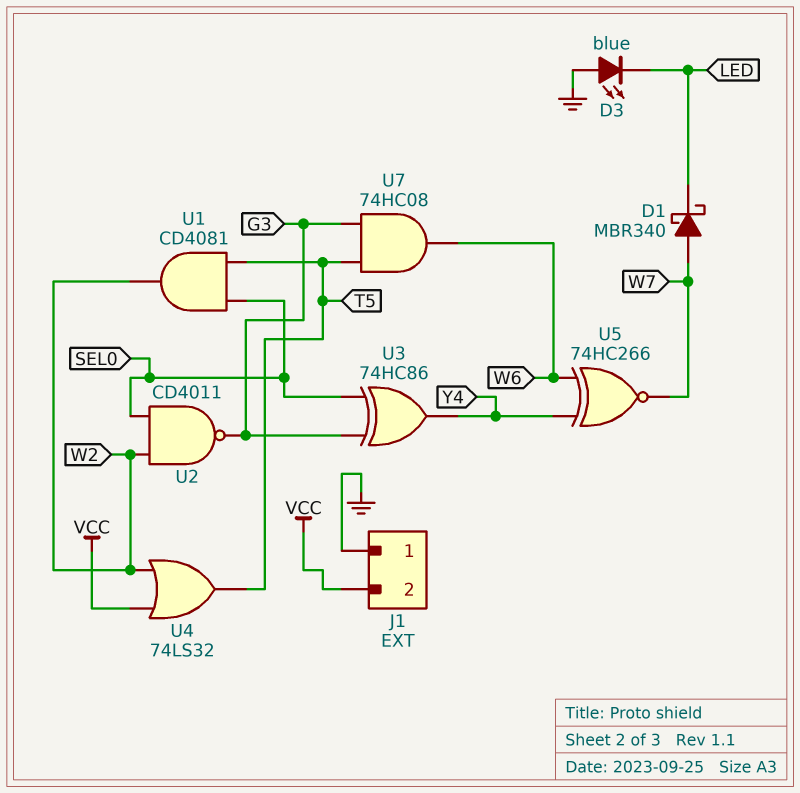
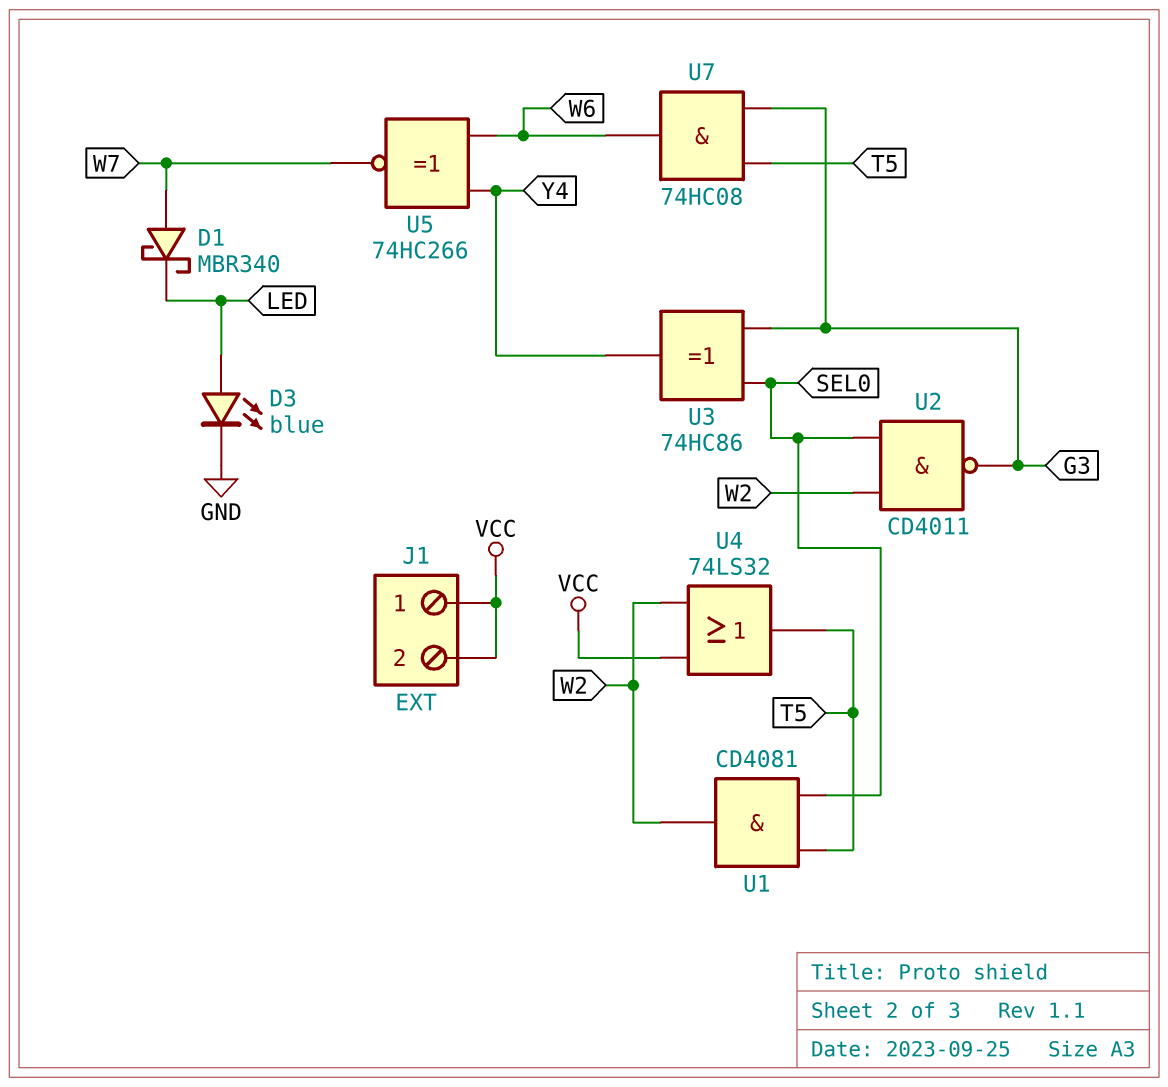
D3: LED blue (A GND, K LED) -> LED blue (A LED, K GND)
J1 pin 1: GND -> VCC

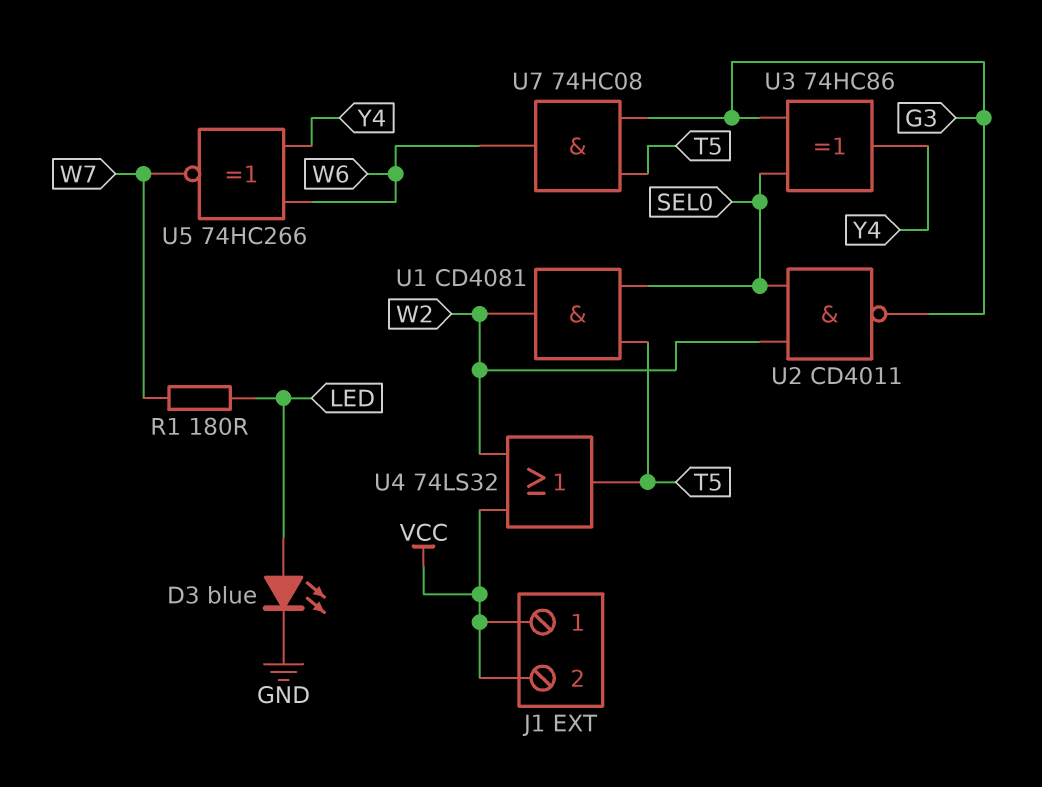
D1: schottky MBR340 (A W7, K LED) -> none
R1: none -> 180 (LED, W7)

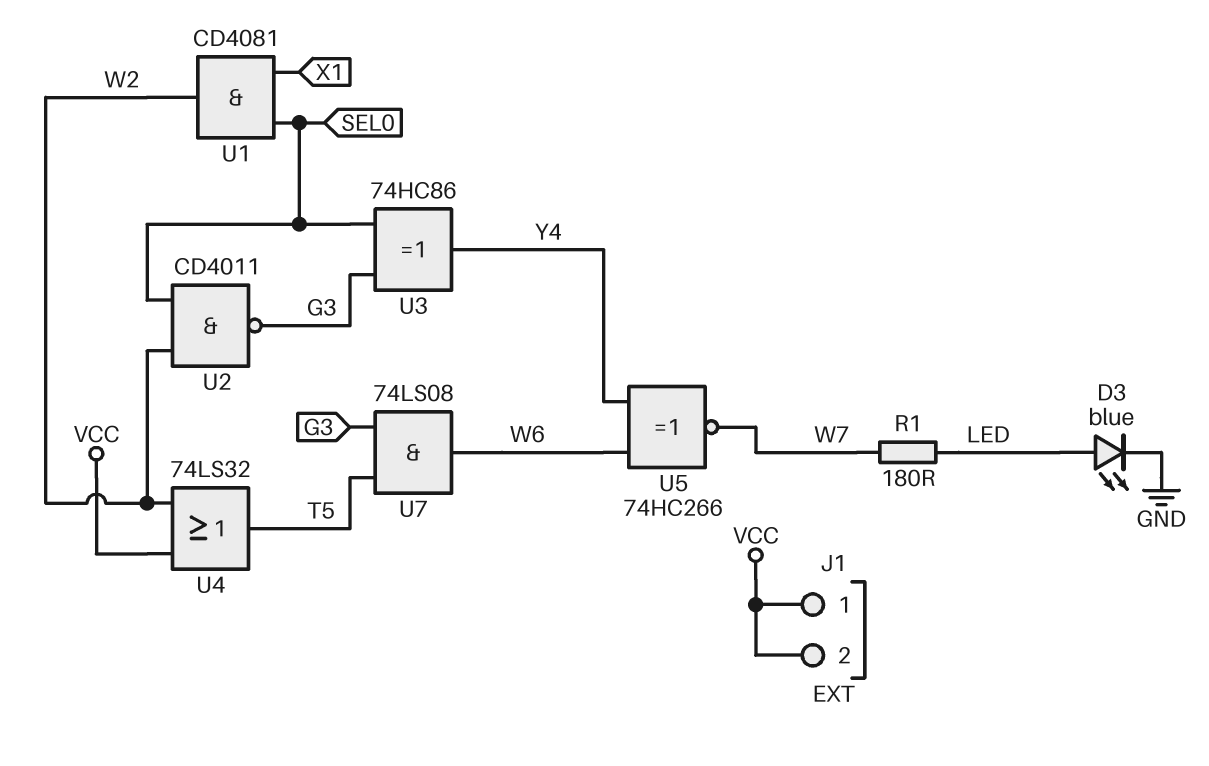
U1: AND CD4081 (in SEL0, in T5, out W2) -> AND CD4081 (in SEL0, in X1, out W2)
U7: AND 74HC08 (in G3, in T5, out W6) -> AND 74LS08 (in G3, in T5, out W6)

